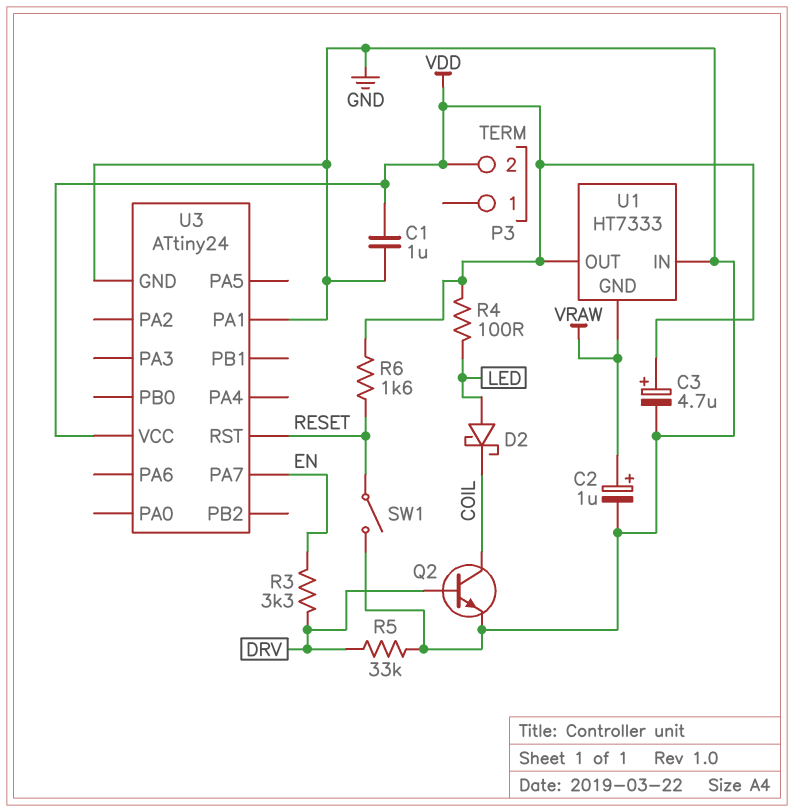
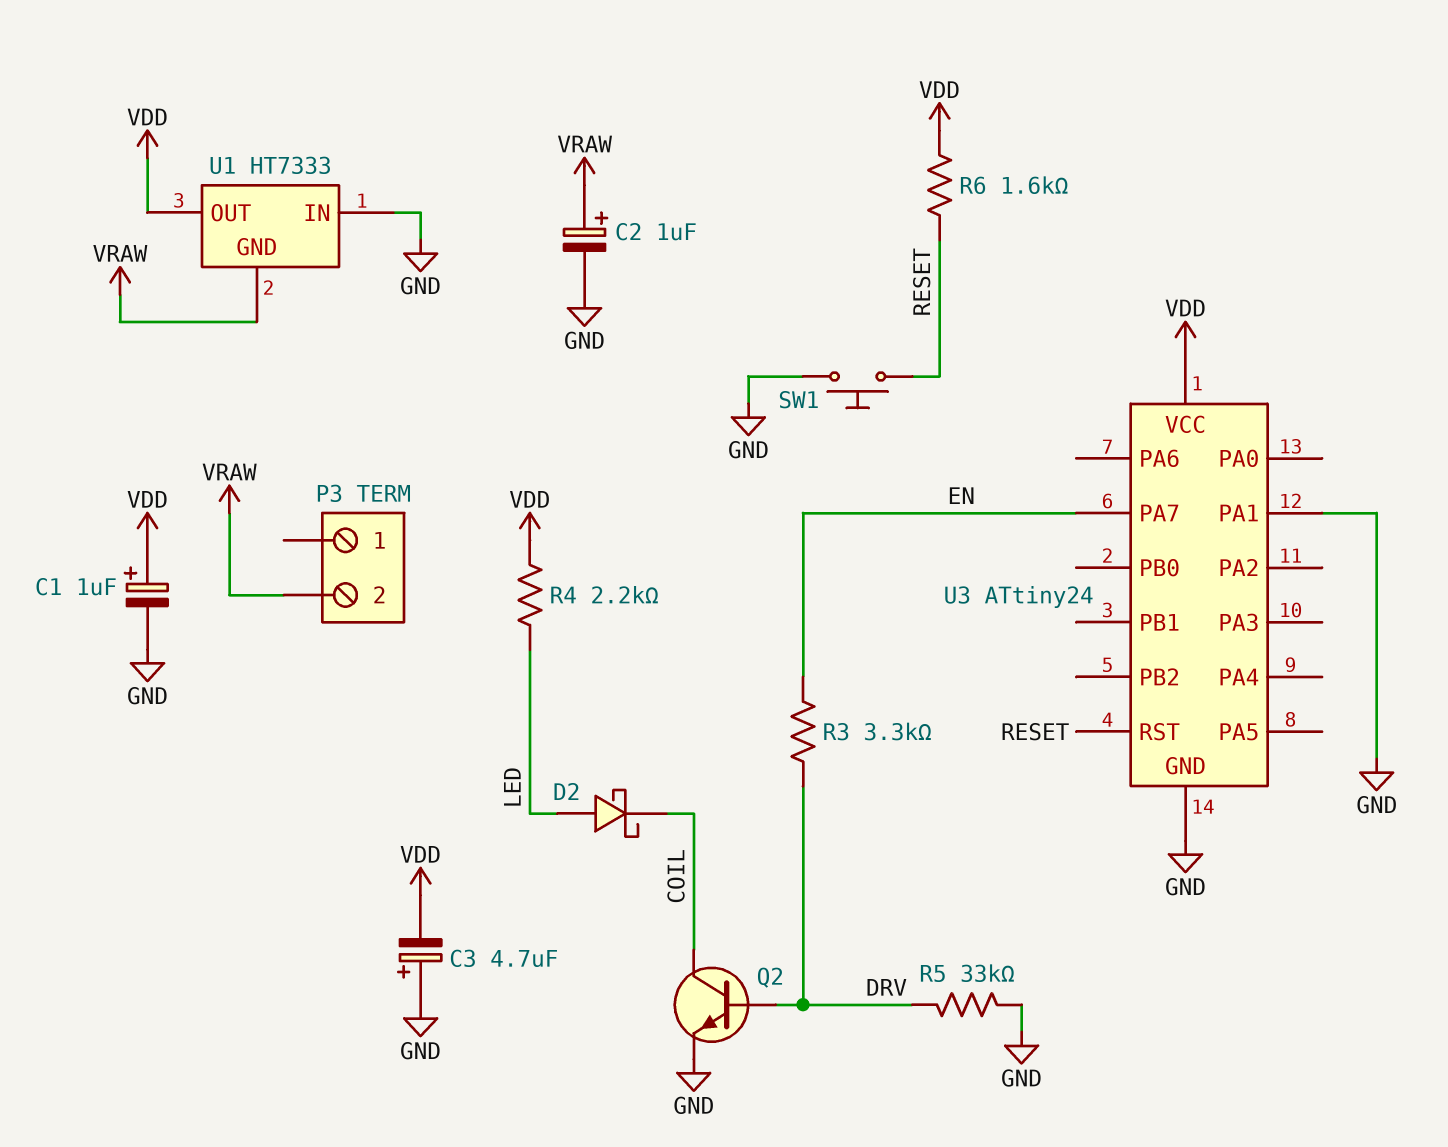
C1: 1uF (GND, VDD) -> 1uF (plus VDD, minus GND)
C3: 4.7uF (plus VDD, minus GND) -> 4.7uF (plus GND, minus VDD)
P3 pin 2: VDD -> VRAW
R4: 100 (LED, VDD) -> 2.2k (LED, VDD)
SW1: switch (GND, RESET) -> button (GND, RESET)

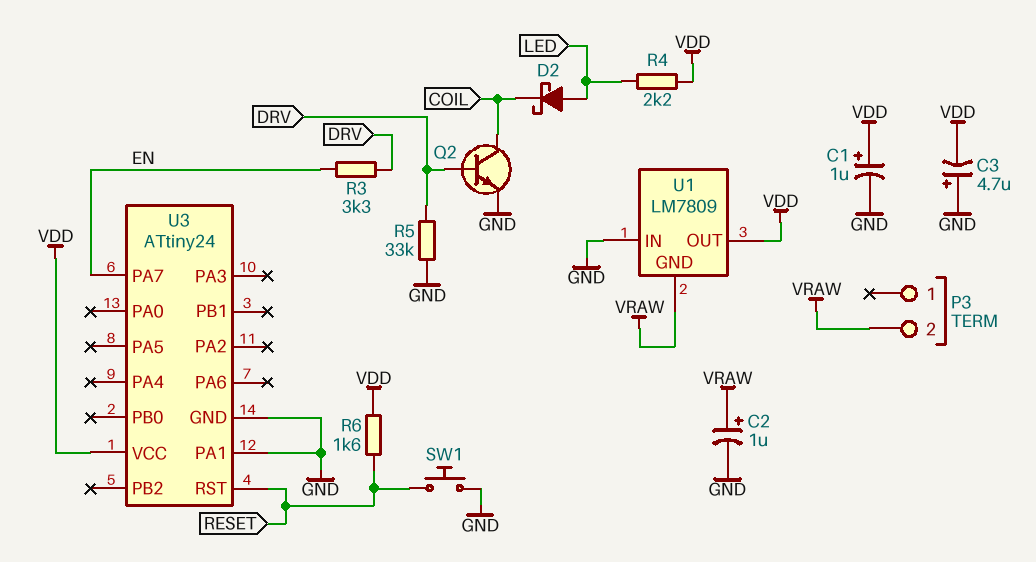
U1: HT7333 -> LM7809

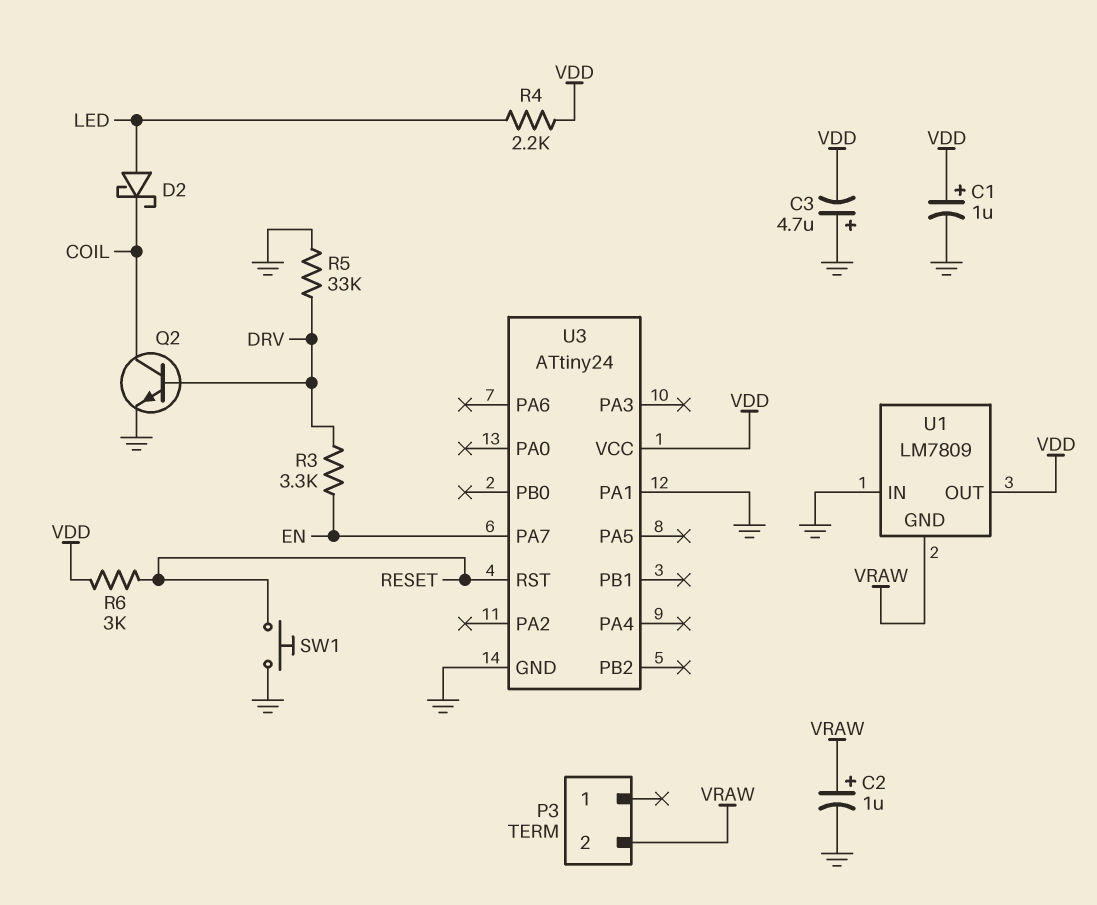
R6: 1.6k (RESET, VDD) -> 3k (RESET, VDD)

